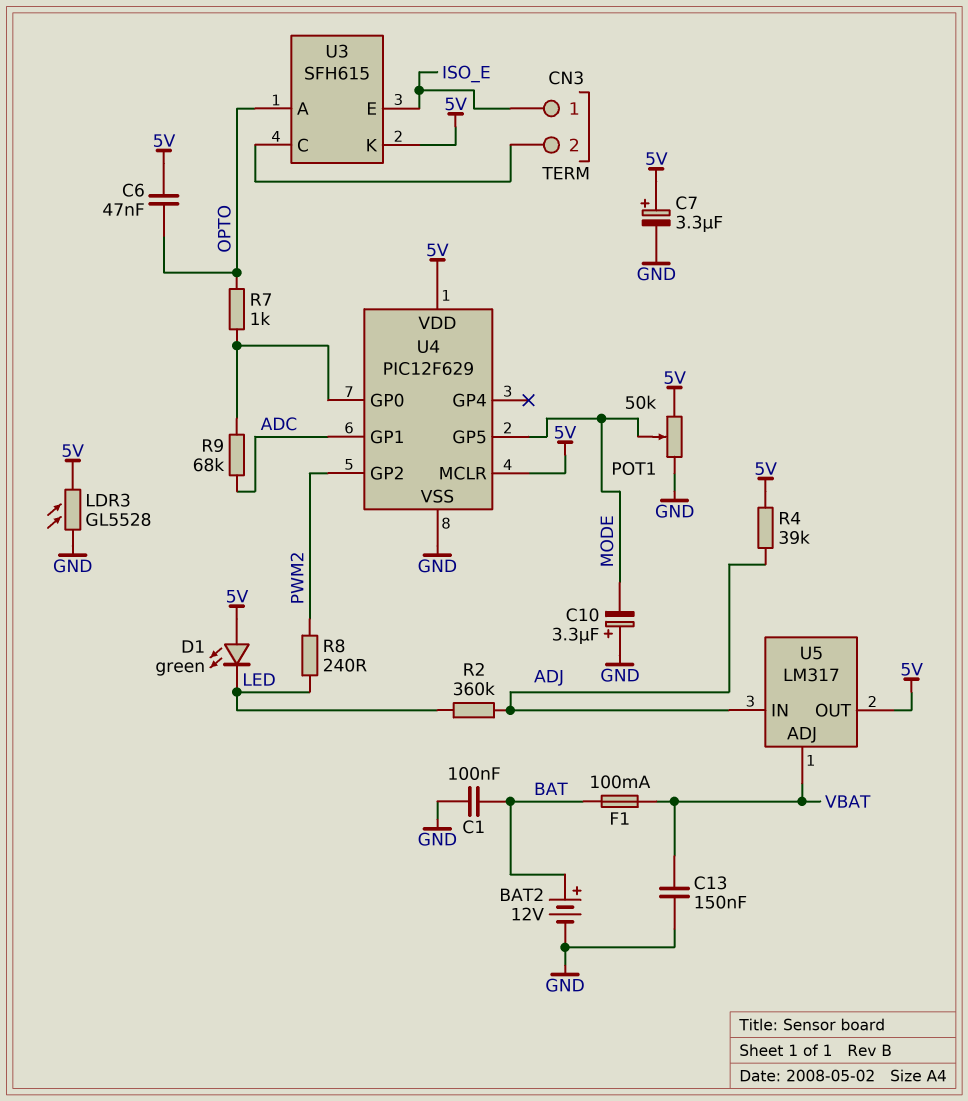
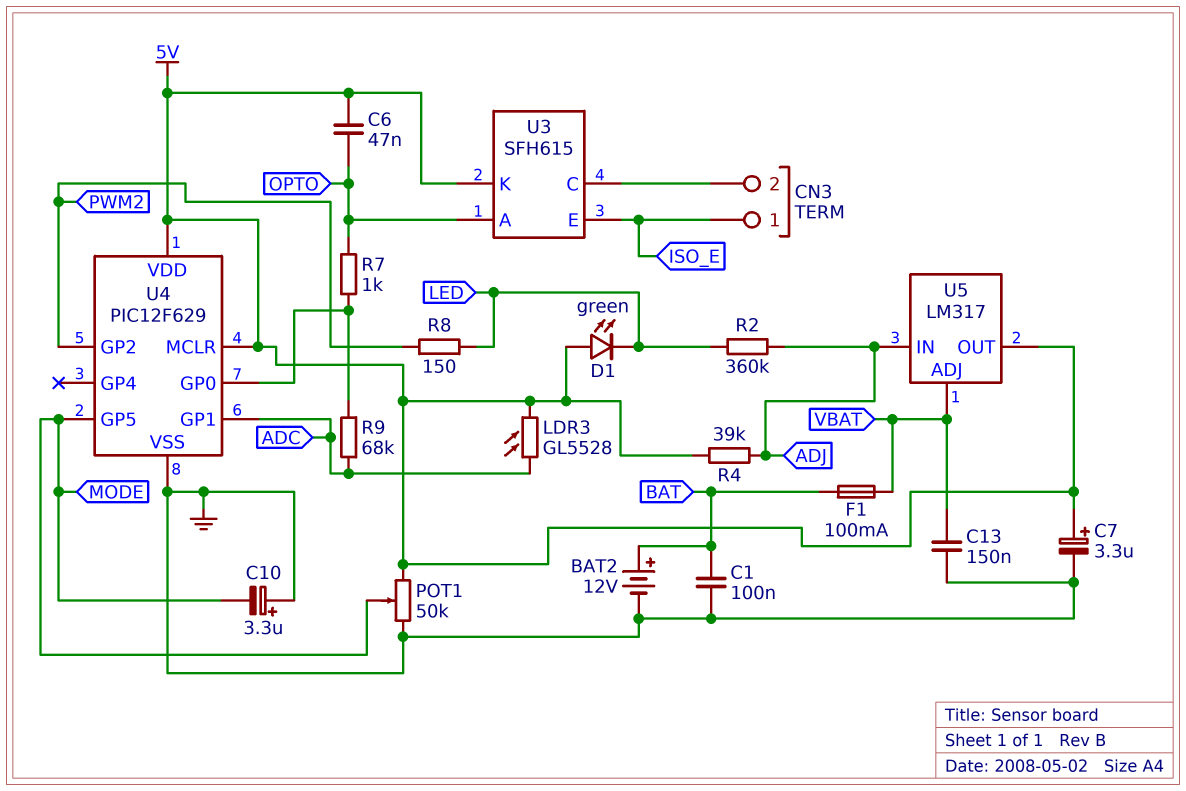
LDR3: GL5528 (5V, GND) -> GL5528 (5V, ADC)
R8: 240 (LED, PWM2) -> 150 (LED, PWM2)

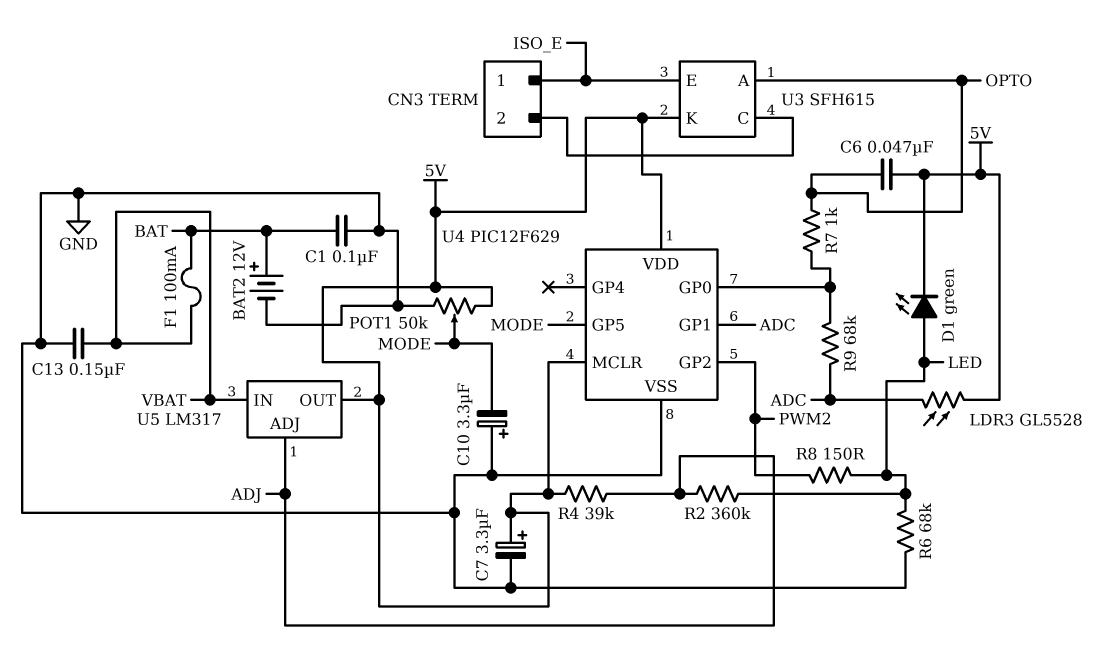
D1: LED green (A 5V, K LED) -> LED green (A LED, K 5V)
R6: none -> 68k (GND, LED)
U5 pin ADJ: VBAT -> ADJ
U5 pin IN: ADJ -> VBAT

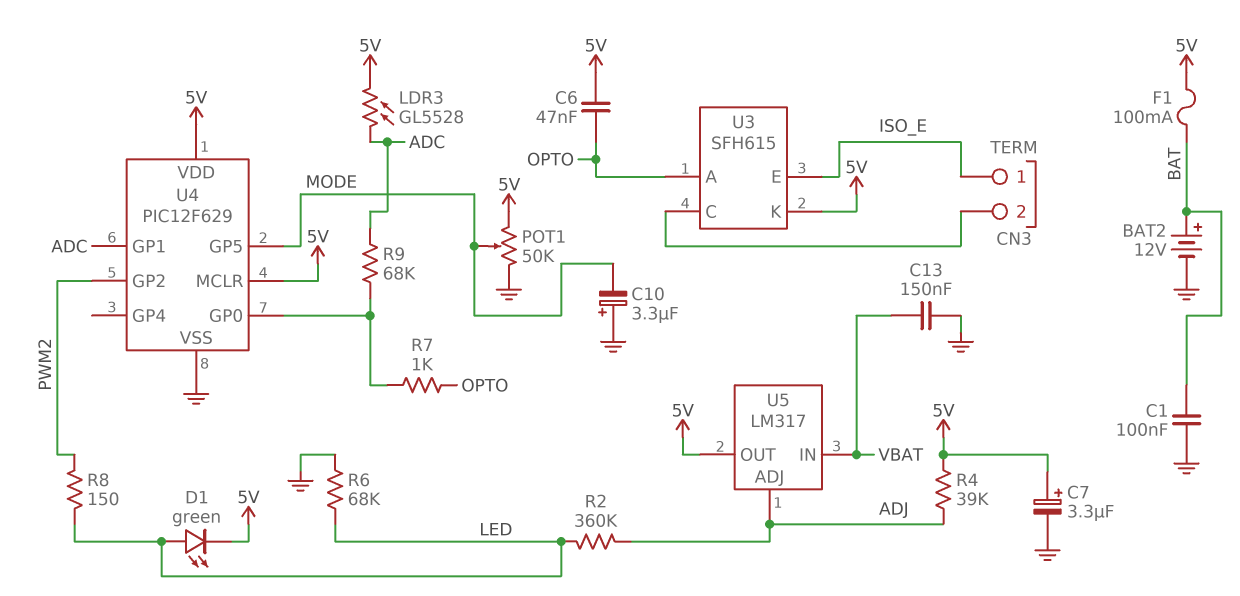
F1: 100mA (BAT, VBAT) -> 100mA (5V, BAT)

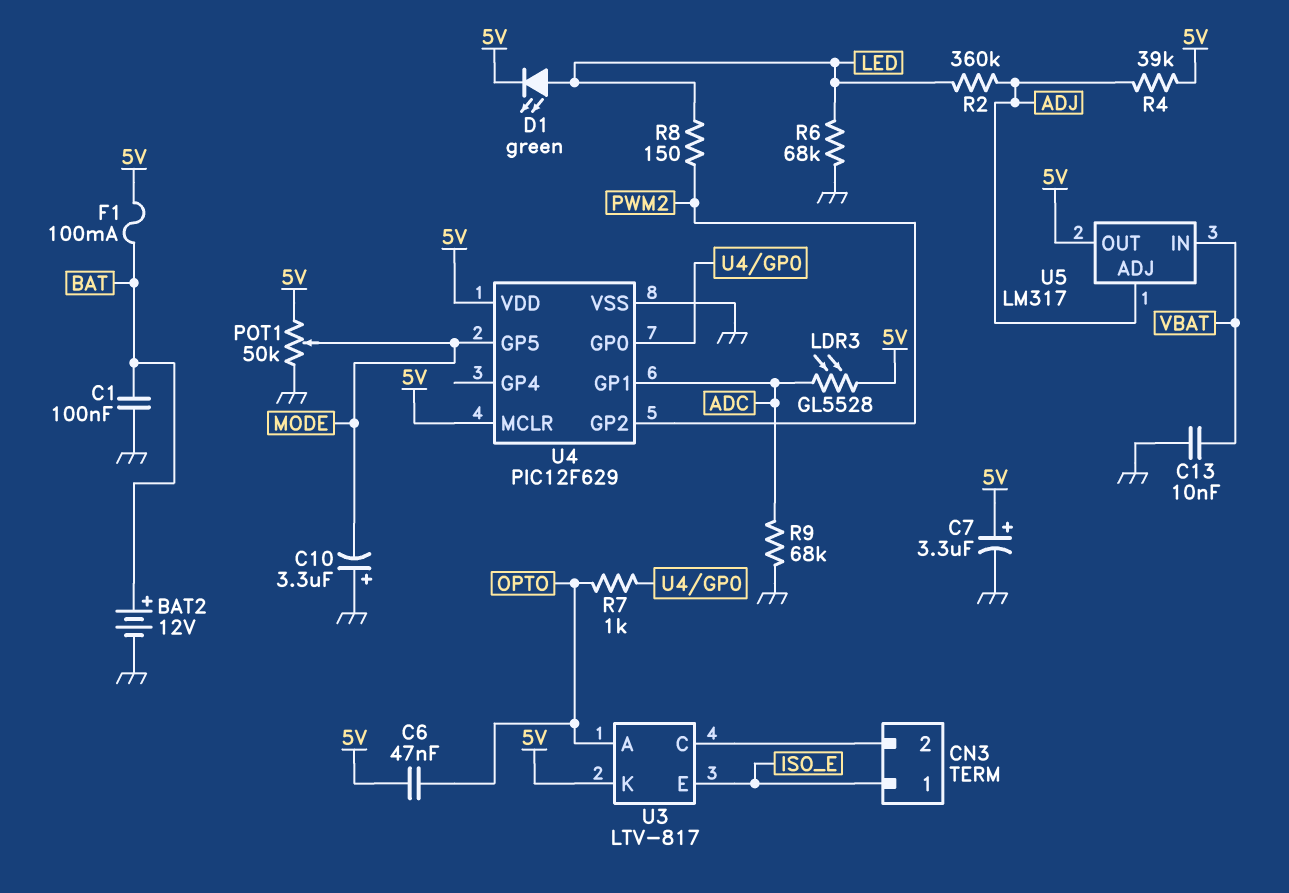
C13: 150nF (GND, VBAT) -> 10nF (GND, VBAT)
R9: 68k (ADC, U4/GP0) -> 68k (ADC, GND)
U3: SFH615 -> LTV-817

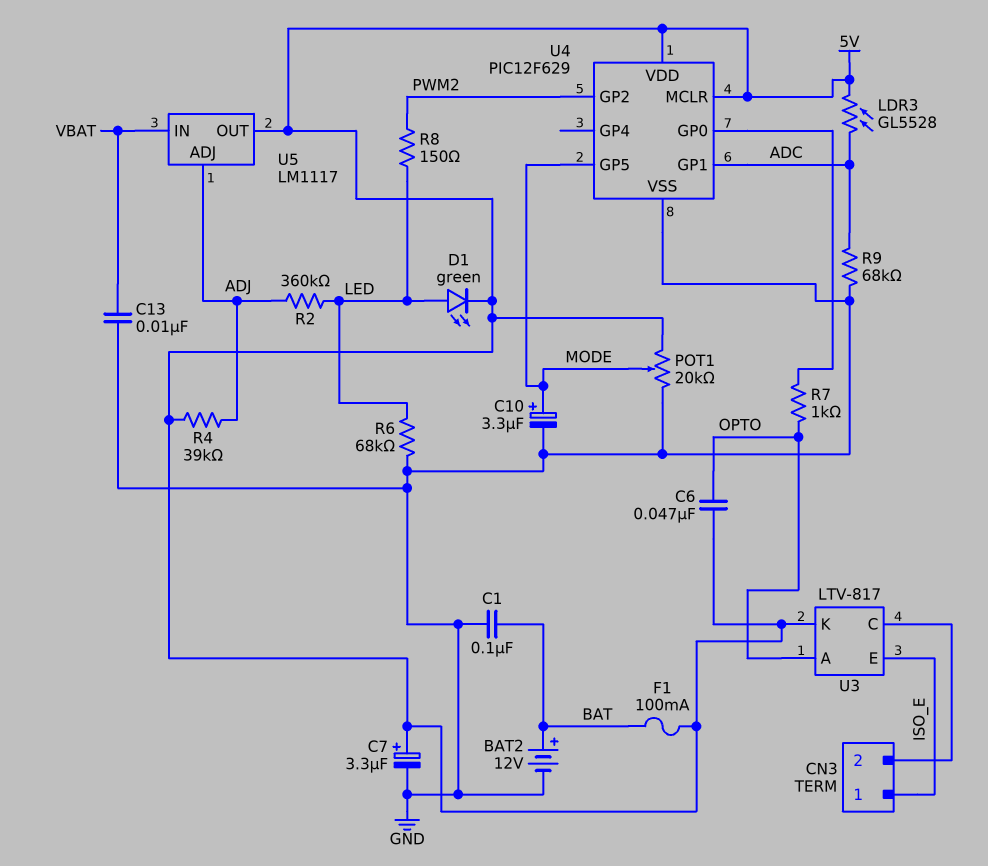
C10: 3.3uF (plus GND, minus MODE) -> 3.3uF (plus MODE, minus GND)
POT1: 50k (5V, GND, wiper MODE) -> 20k (5V, GND, wiper MODE)
U5: LM317 -> LM1117

